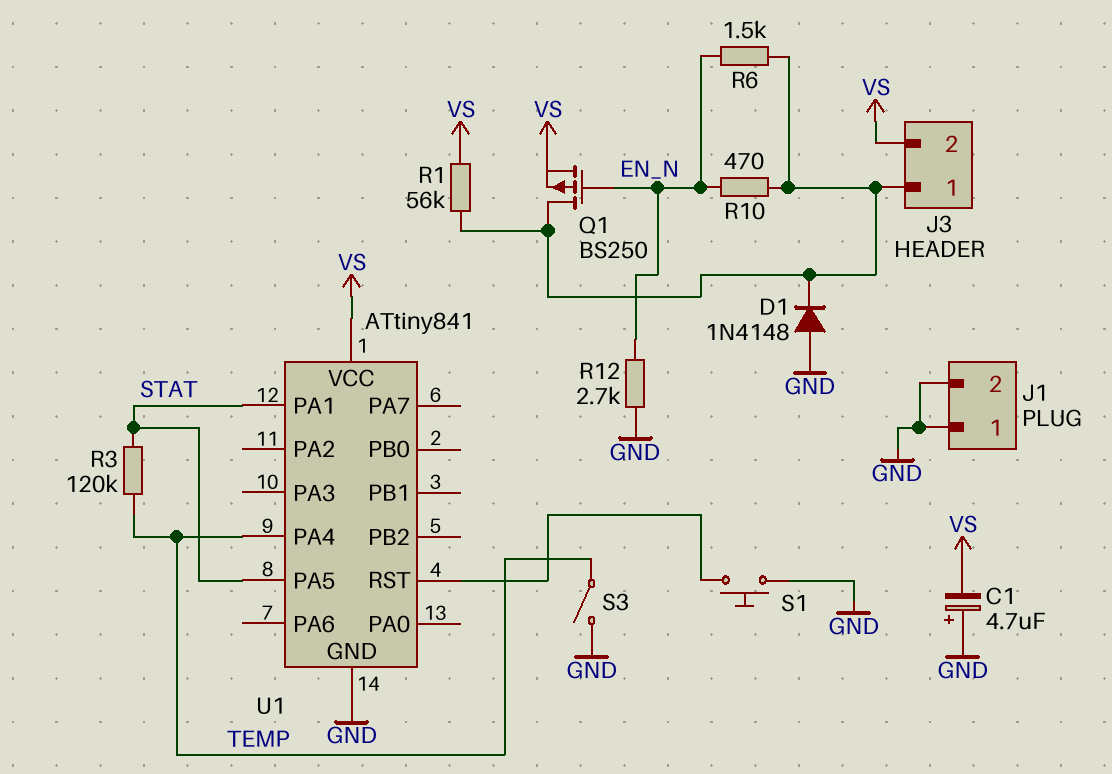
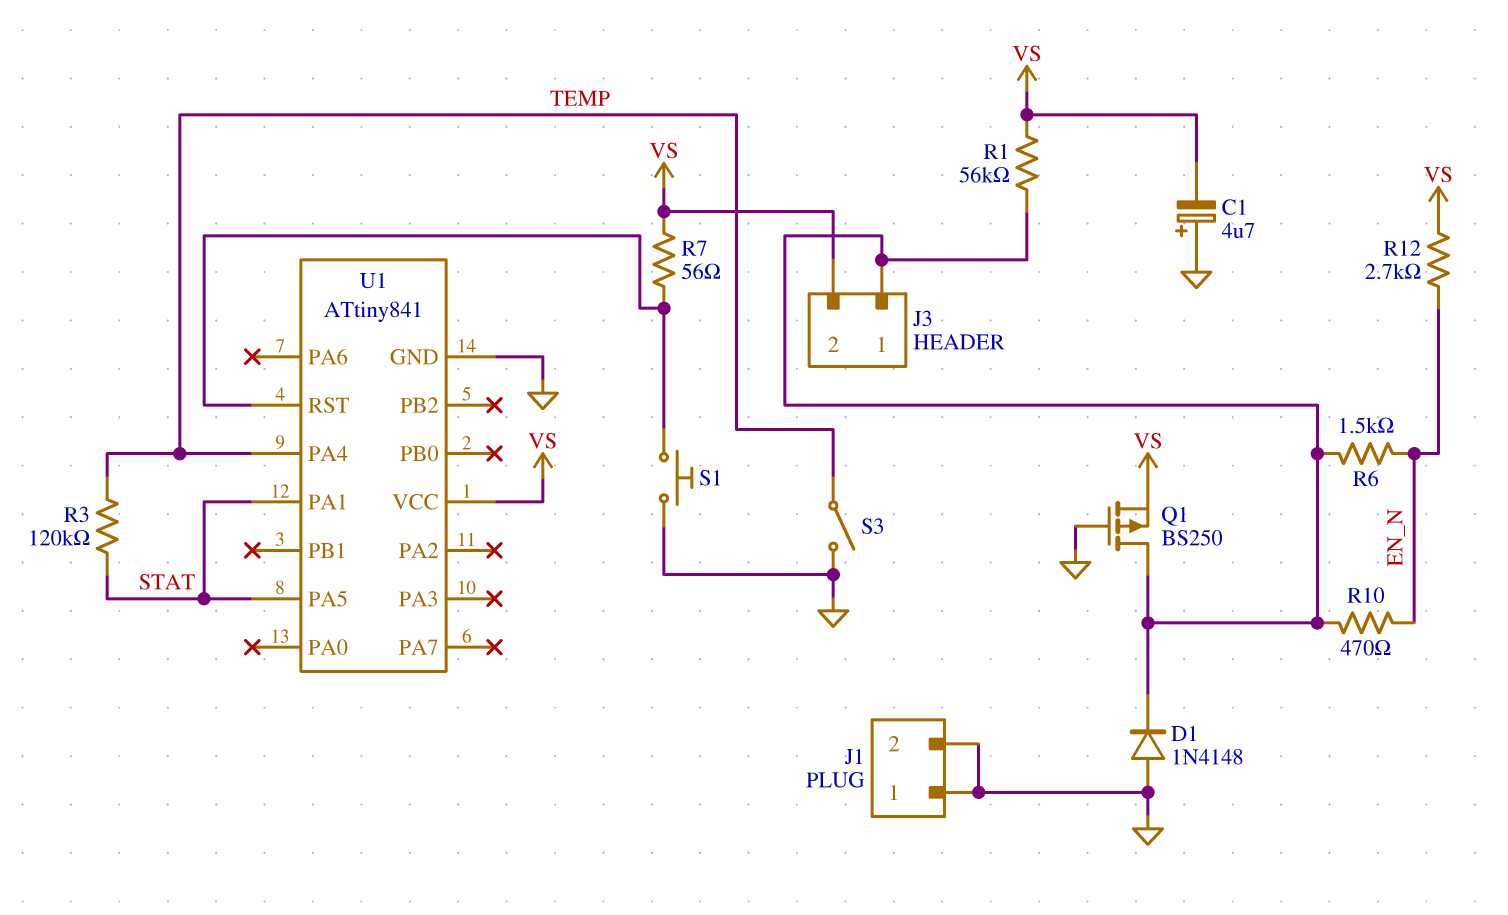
Q1: PMOS BS250 (G EN_N, D J3/1, S VS) -> PMOS BS250 (G GND, D J3/1, S VS)
R7: none -> 56 (U1/RST, VS)
R12: 2.7k (EN_N, GND) -> 2.7k (EN_N, VS)

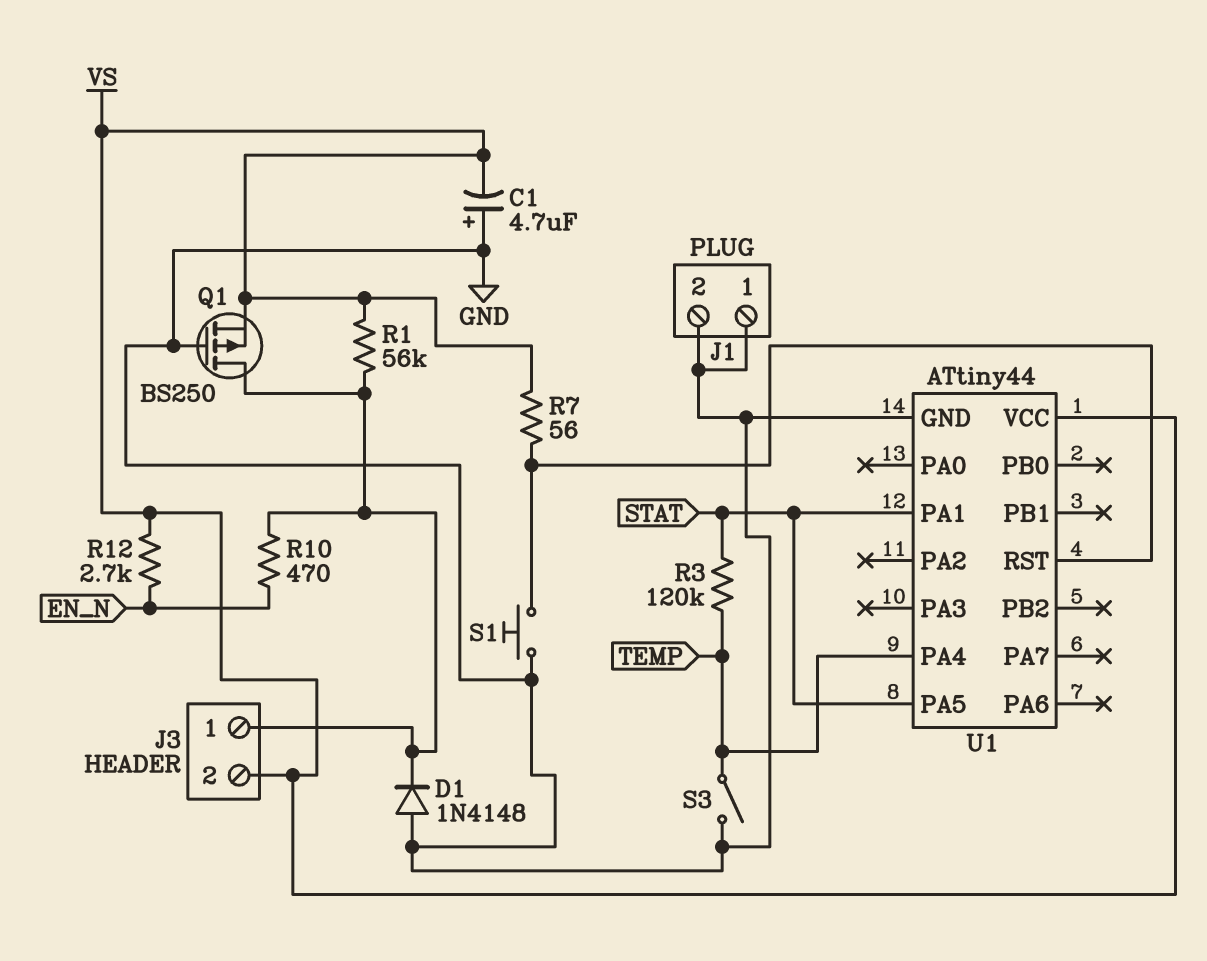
R6: 1.5k (EN_N, J3/1) -> none
U1: ATtiny841 -> ATtiny44

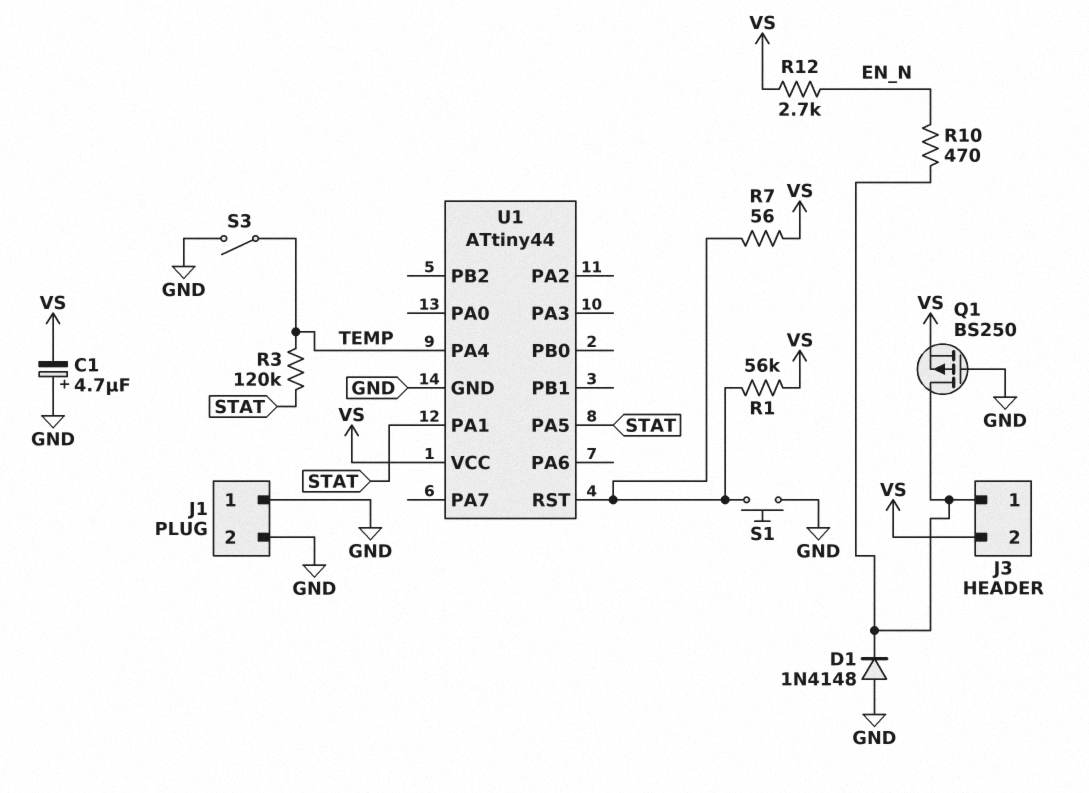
R1: 56k (J3/1, VS) -> 56k (U1/RST, VS)

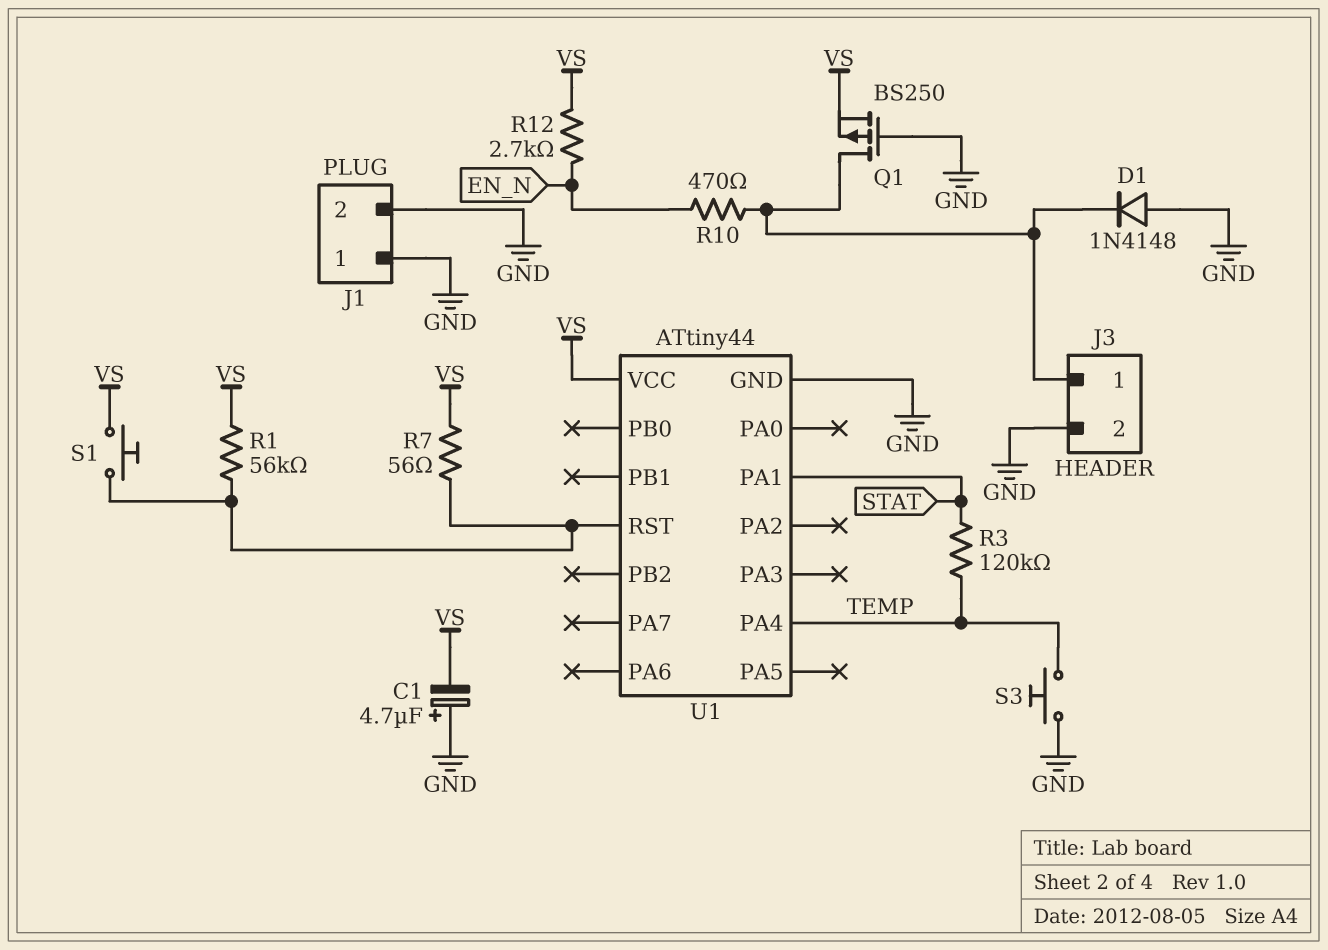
J3 pin 2: VS -> GND
S1: button (GND, U1/RST) -> button (U1/RST, VS)
S3: switch (GND, TEMP) -> button (GND, TEMP)
U1 pin PA5: STAT -> none

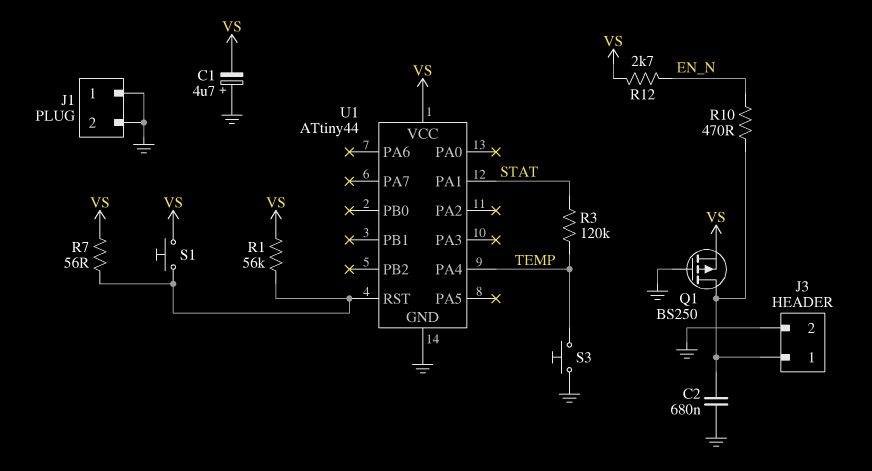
C2: none -> 680nF (GND, J3/1)
D1: diode 1N4148 (A GND, K J3/1) -> none

